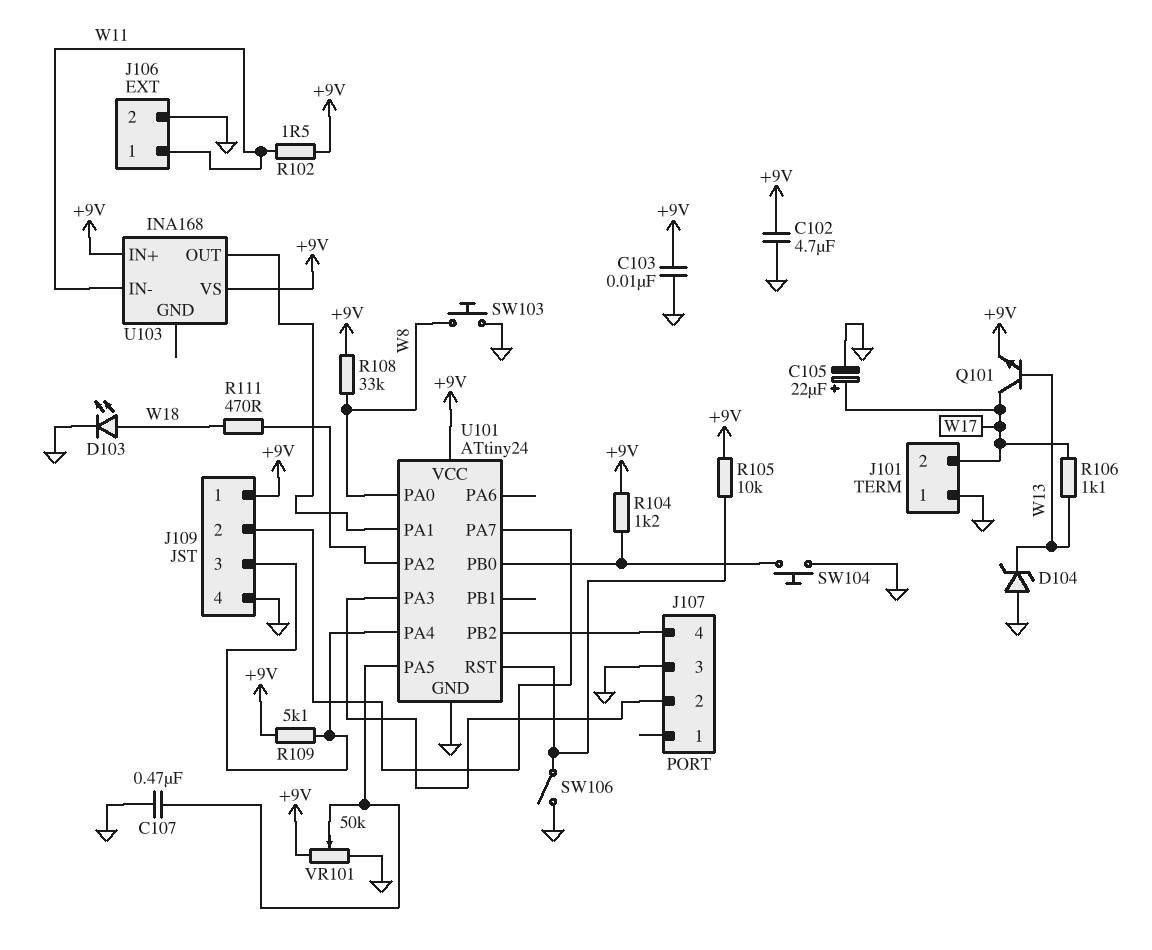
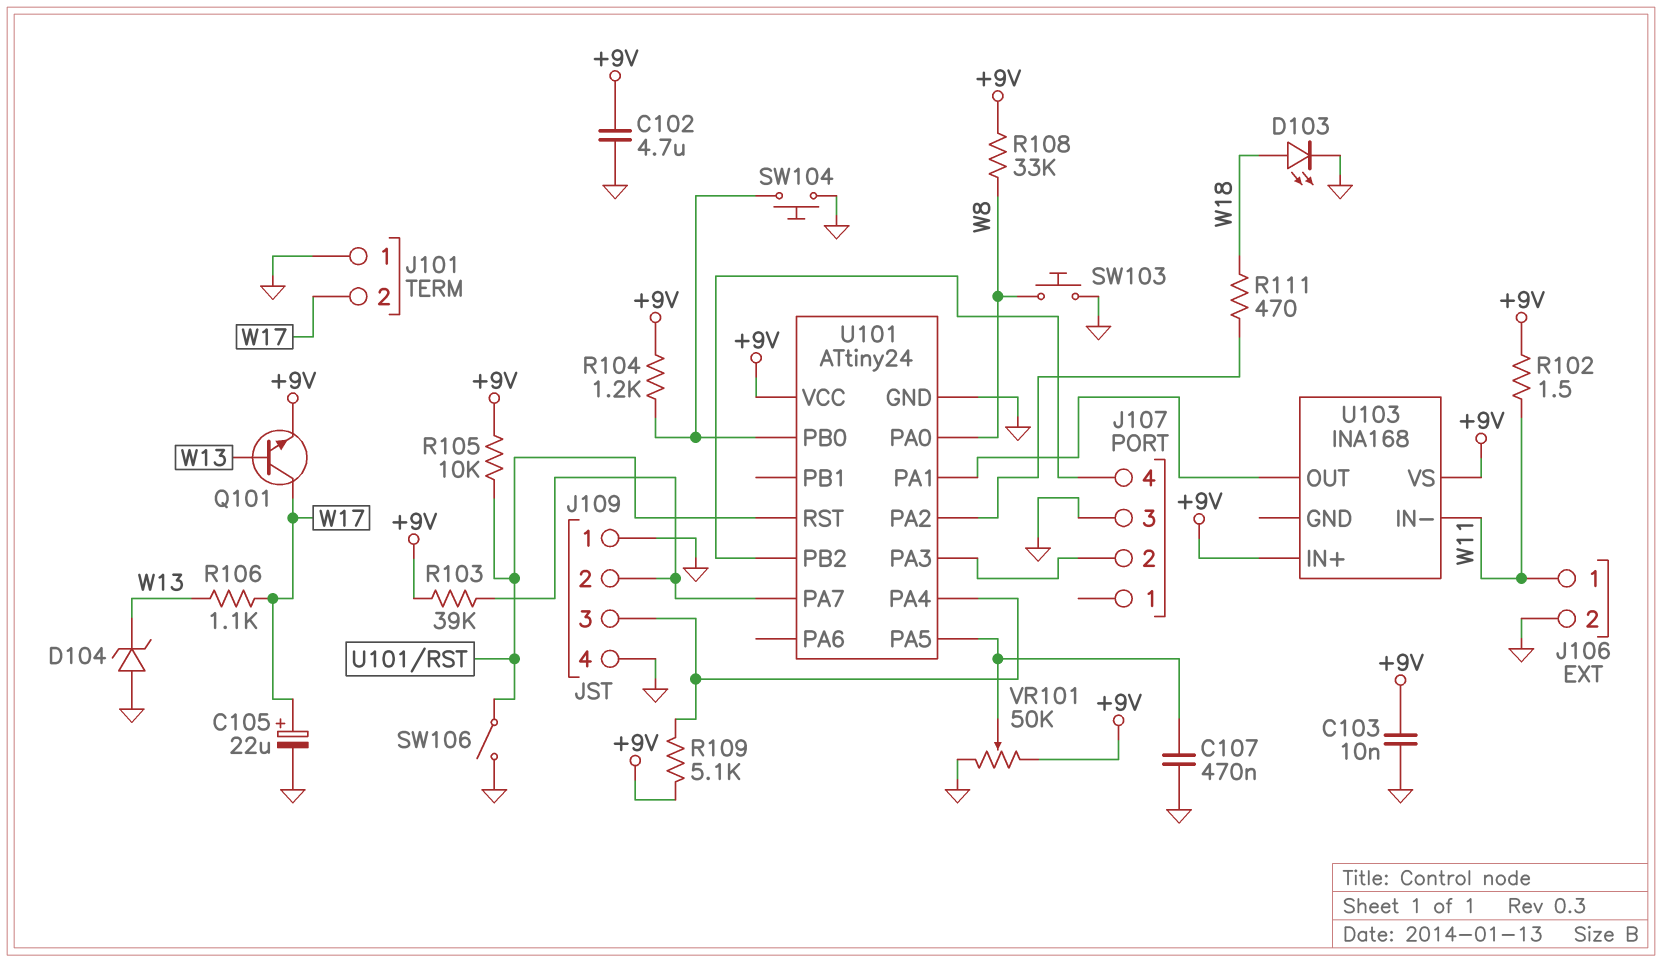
J109 pin 1: +9V -> GND
R103: none -> 39k (+9V, J109/2)

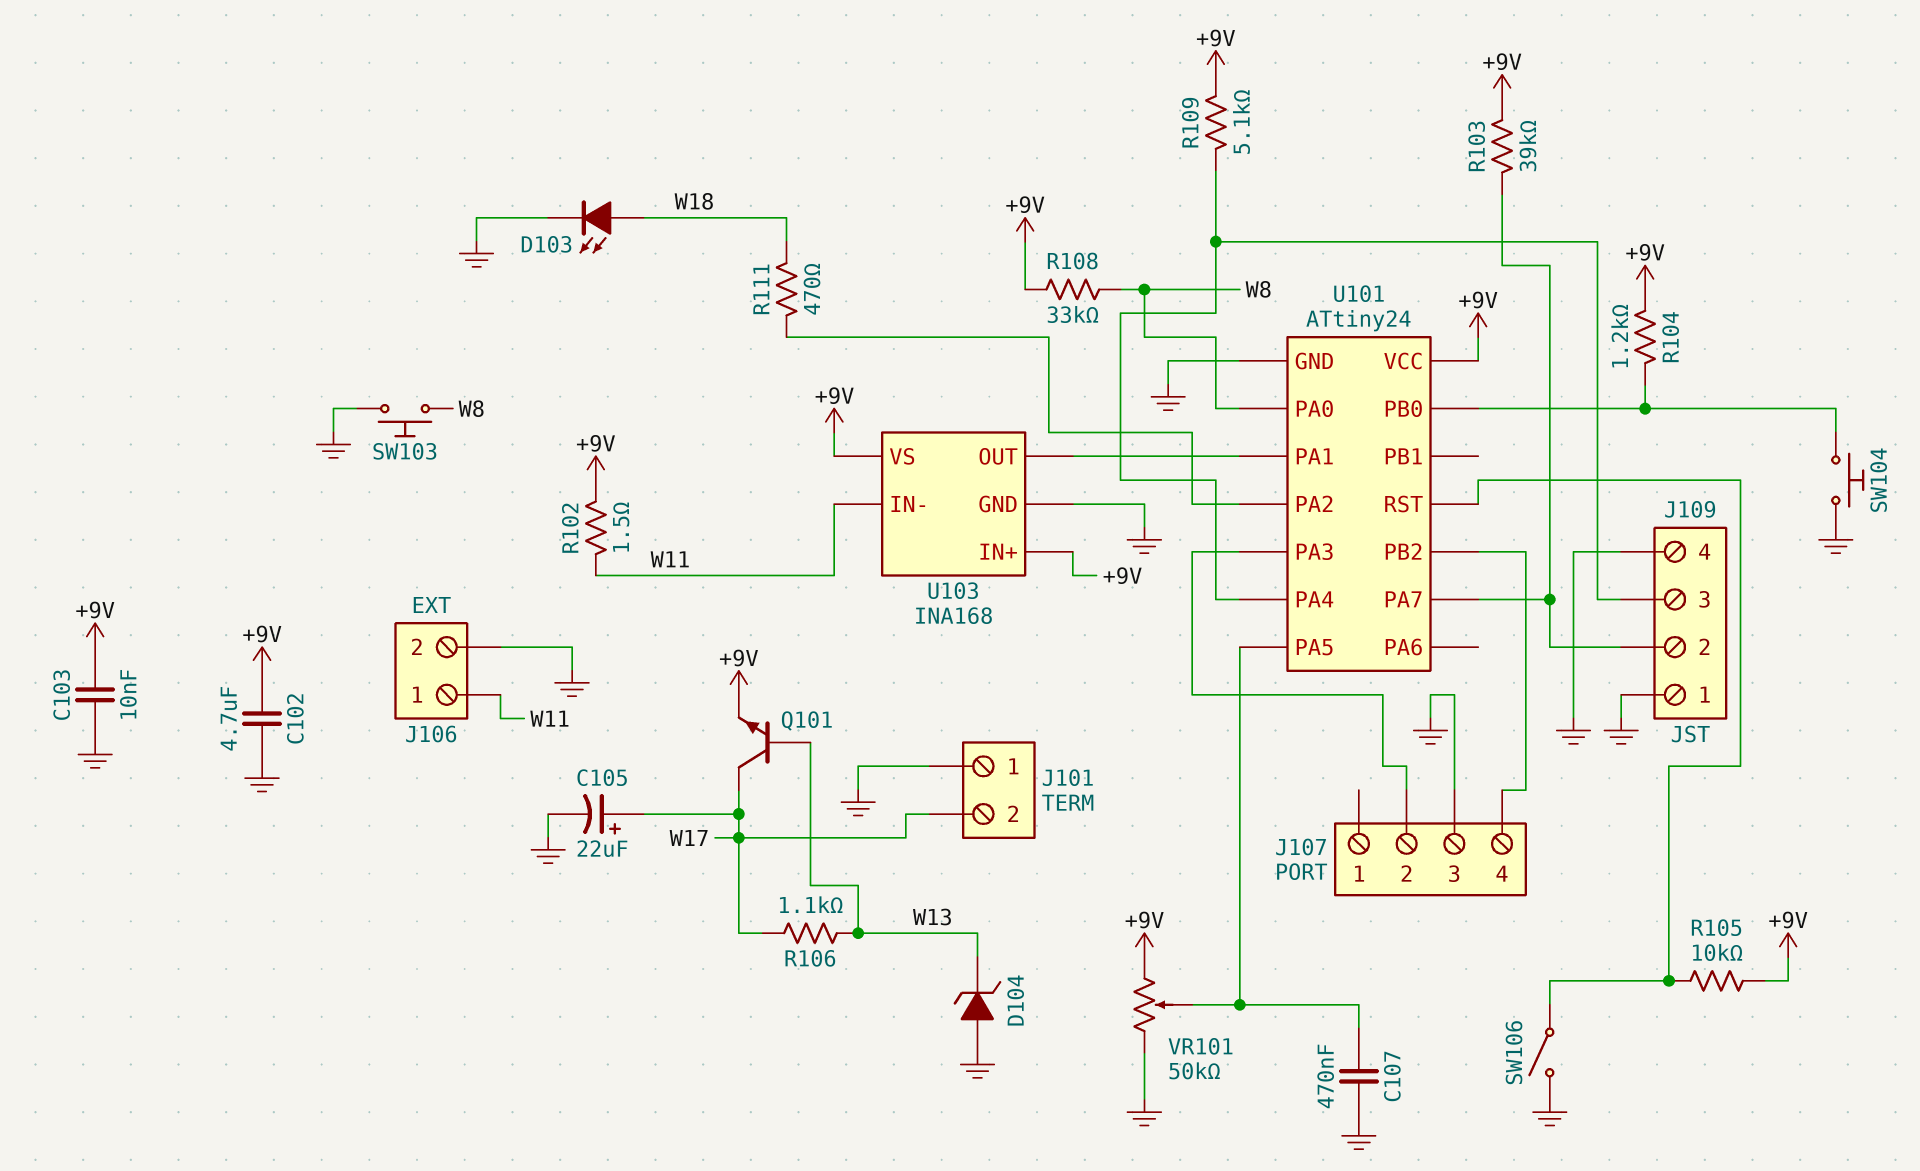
U103 pin GND: none -> GND

